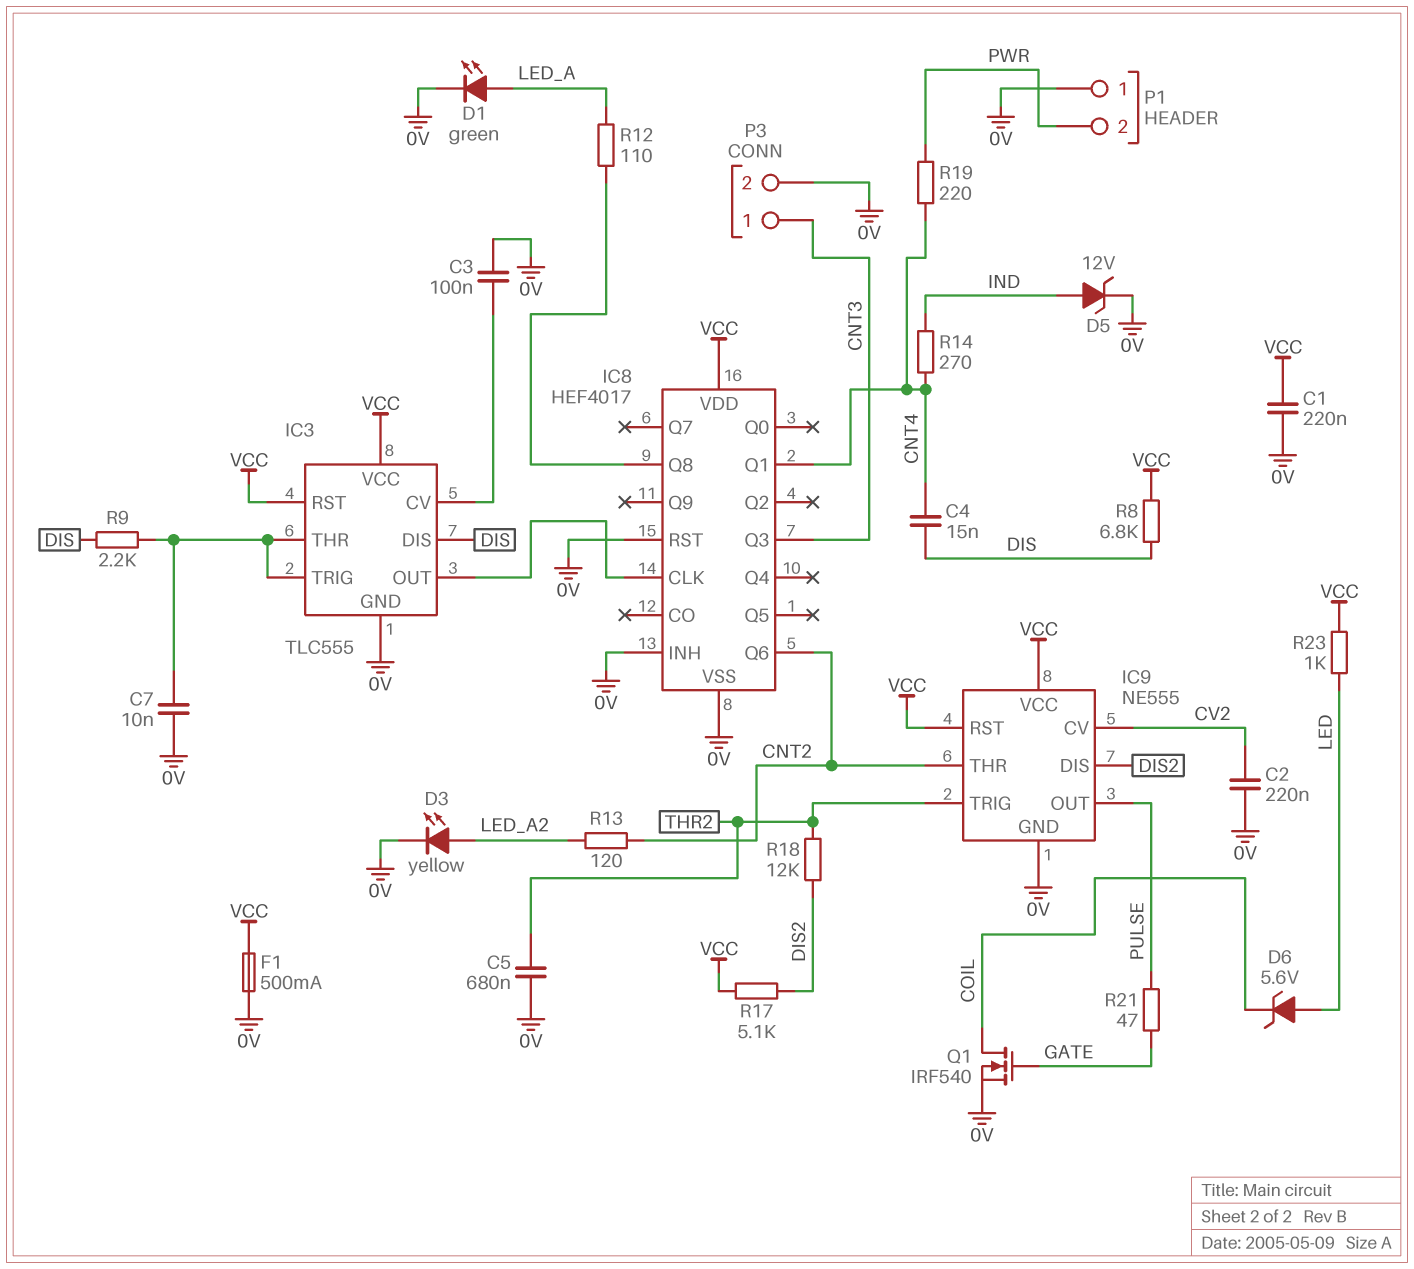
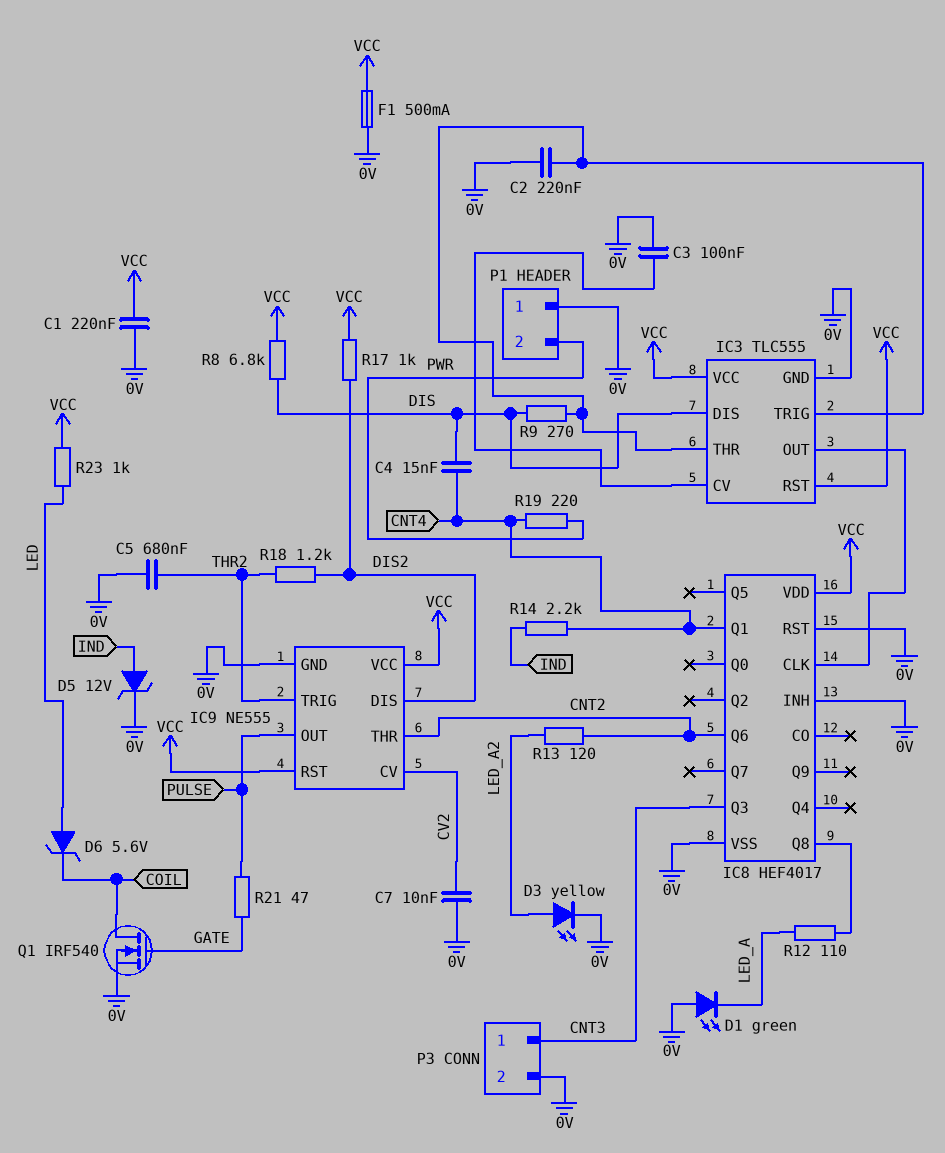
C2: 220nF (0V, CV2) -> 220nF (0V, IC3/THR)
C7: 10nF (0V, IC3/THR) -> 10nF (0V, CV2)
D1: LED green (A LED_A, K 0V) -> LED green (A 0V, K LED_A)
R9: 2.2k (DIS, IC3/THR) -> 270 (DIS, IC3/THR)
R14: 270 (CNT4, IND) -> 2.2k (CNT4, IND)
R17: 5.1k (DIS2, VCC) -> 1k (DIS2, VCC)
R18: 12k (DIS2, THR2) -> 1.2k (DIS2, THR2)

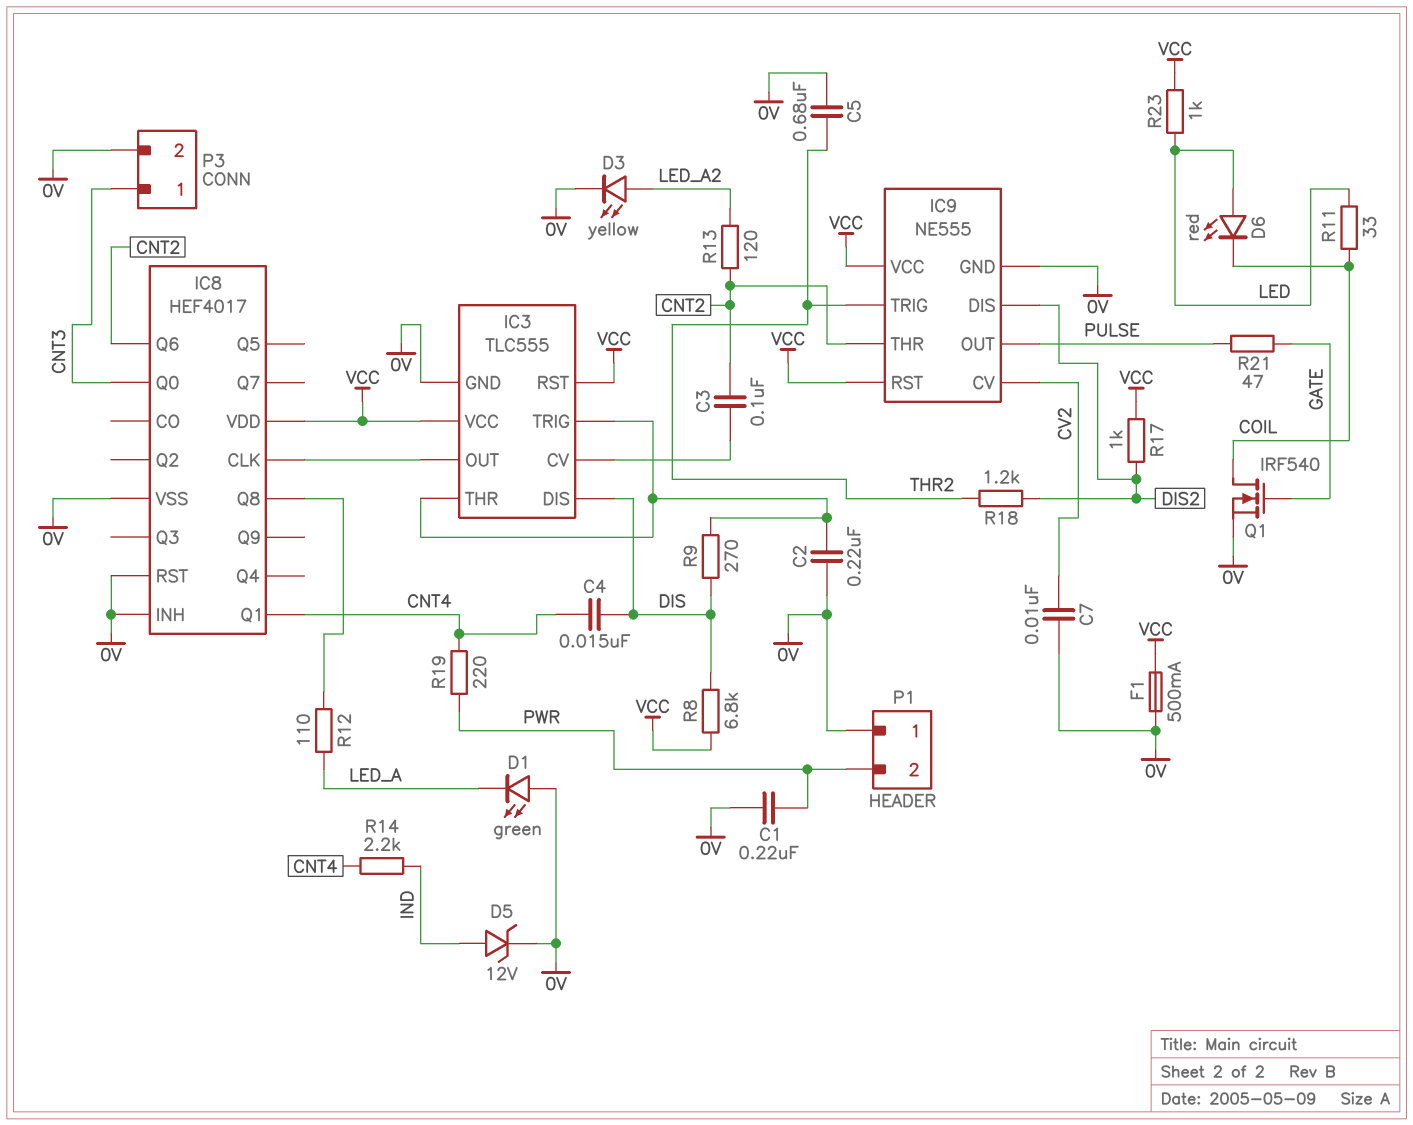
C1: 220nF (0V, VCC) -> 220nF (0V, PWR)
C3: 100nF (0V, IC3/CV) -> 100nF (CNT2, IC3/CV)
D6: zener 5.6V (A LED, K COIL) -> LED red (A LED, K COIL)
IC8 pin Q0: none -> CNT3
IC8 pin Q3: CNT3 -> none
R11: none -> 33 (COIL, LED)

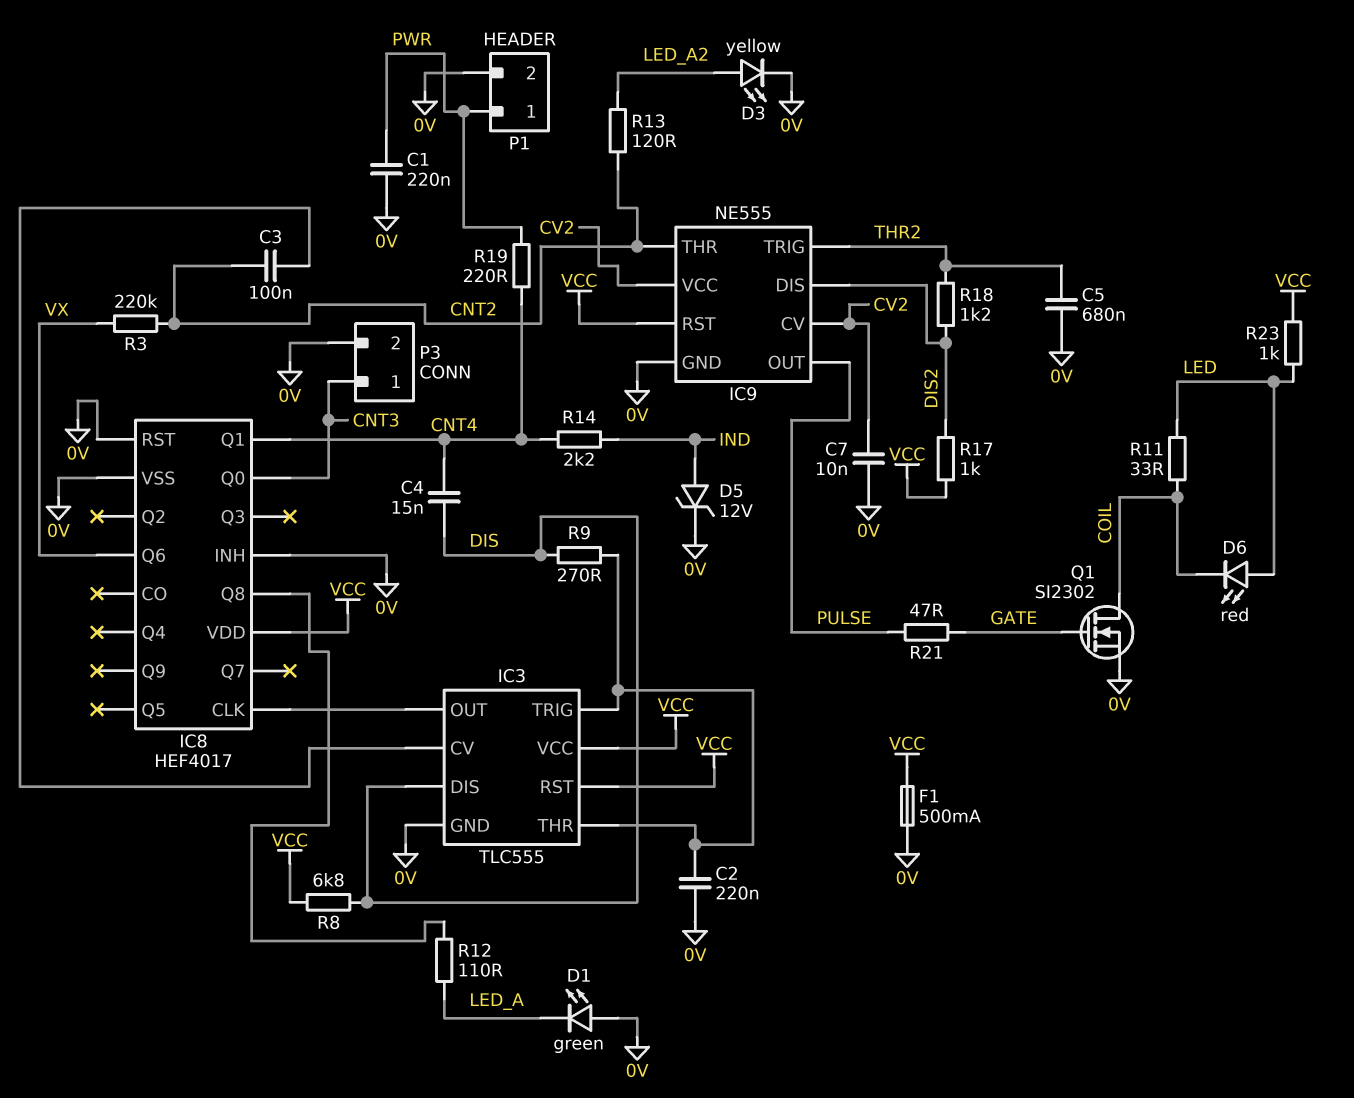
IC8 pin Q6: CNT2 -> VX
IC9 pin VCC: VCC -> CV2
P1 pin 1: 0V -> PWR
P1 pin 2: PWR -> 0V
Q1: NMOS IRF540 (G GATE, D COIL, S 0V) -> NMOS SI2302 (G GATE, D COIL, S 0V)
R3: none -> 220k (CNT2, VX)

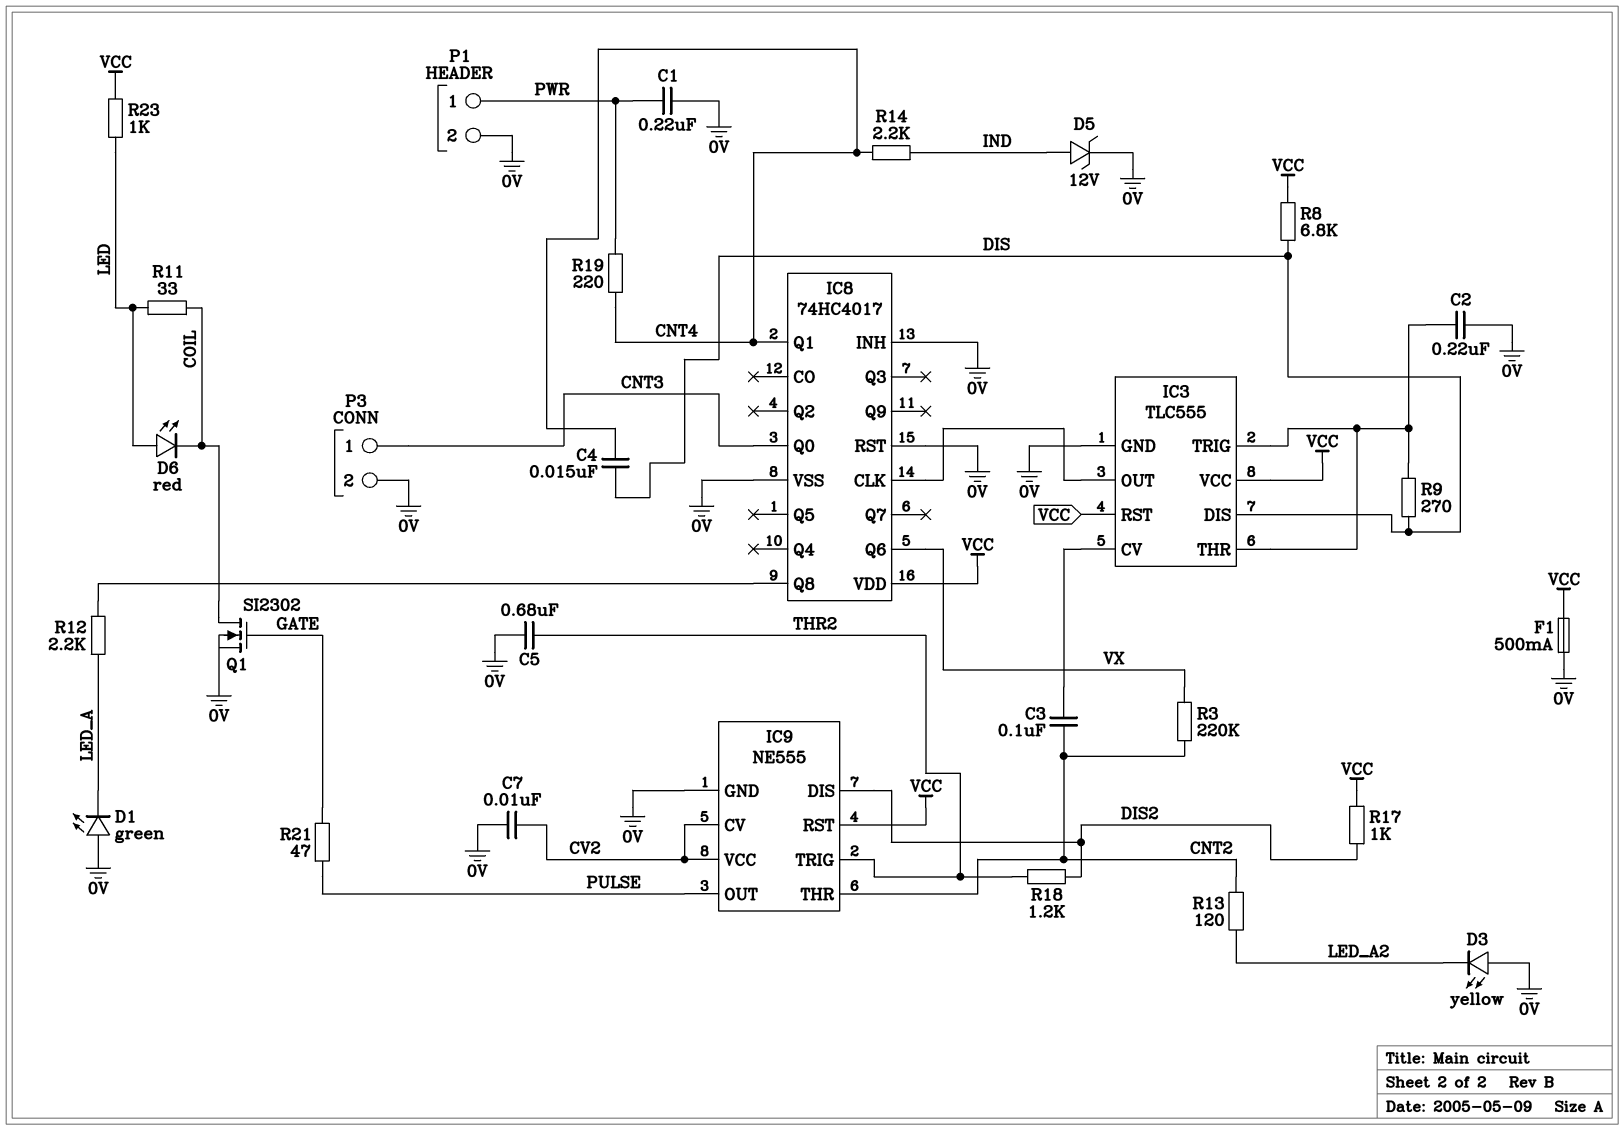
D3: LED yellow (A LED_A2, K 0V) -> LED yellow (A 0V, K LED_A2)
IC8: HEF4017 -> 74HC4017
R12: 110 (IC8/Q8, LED_A) -> 2.2k (IC8/Q8, LED_A)

